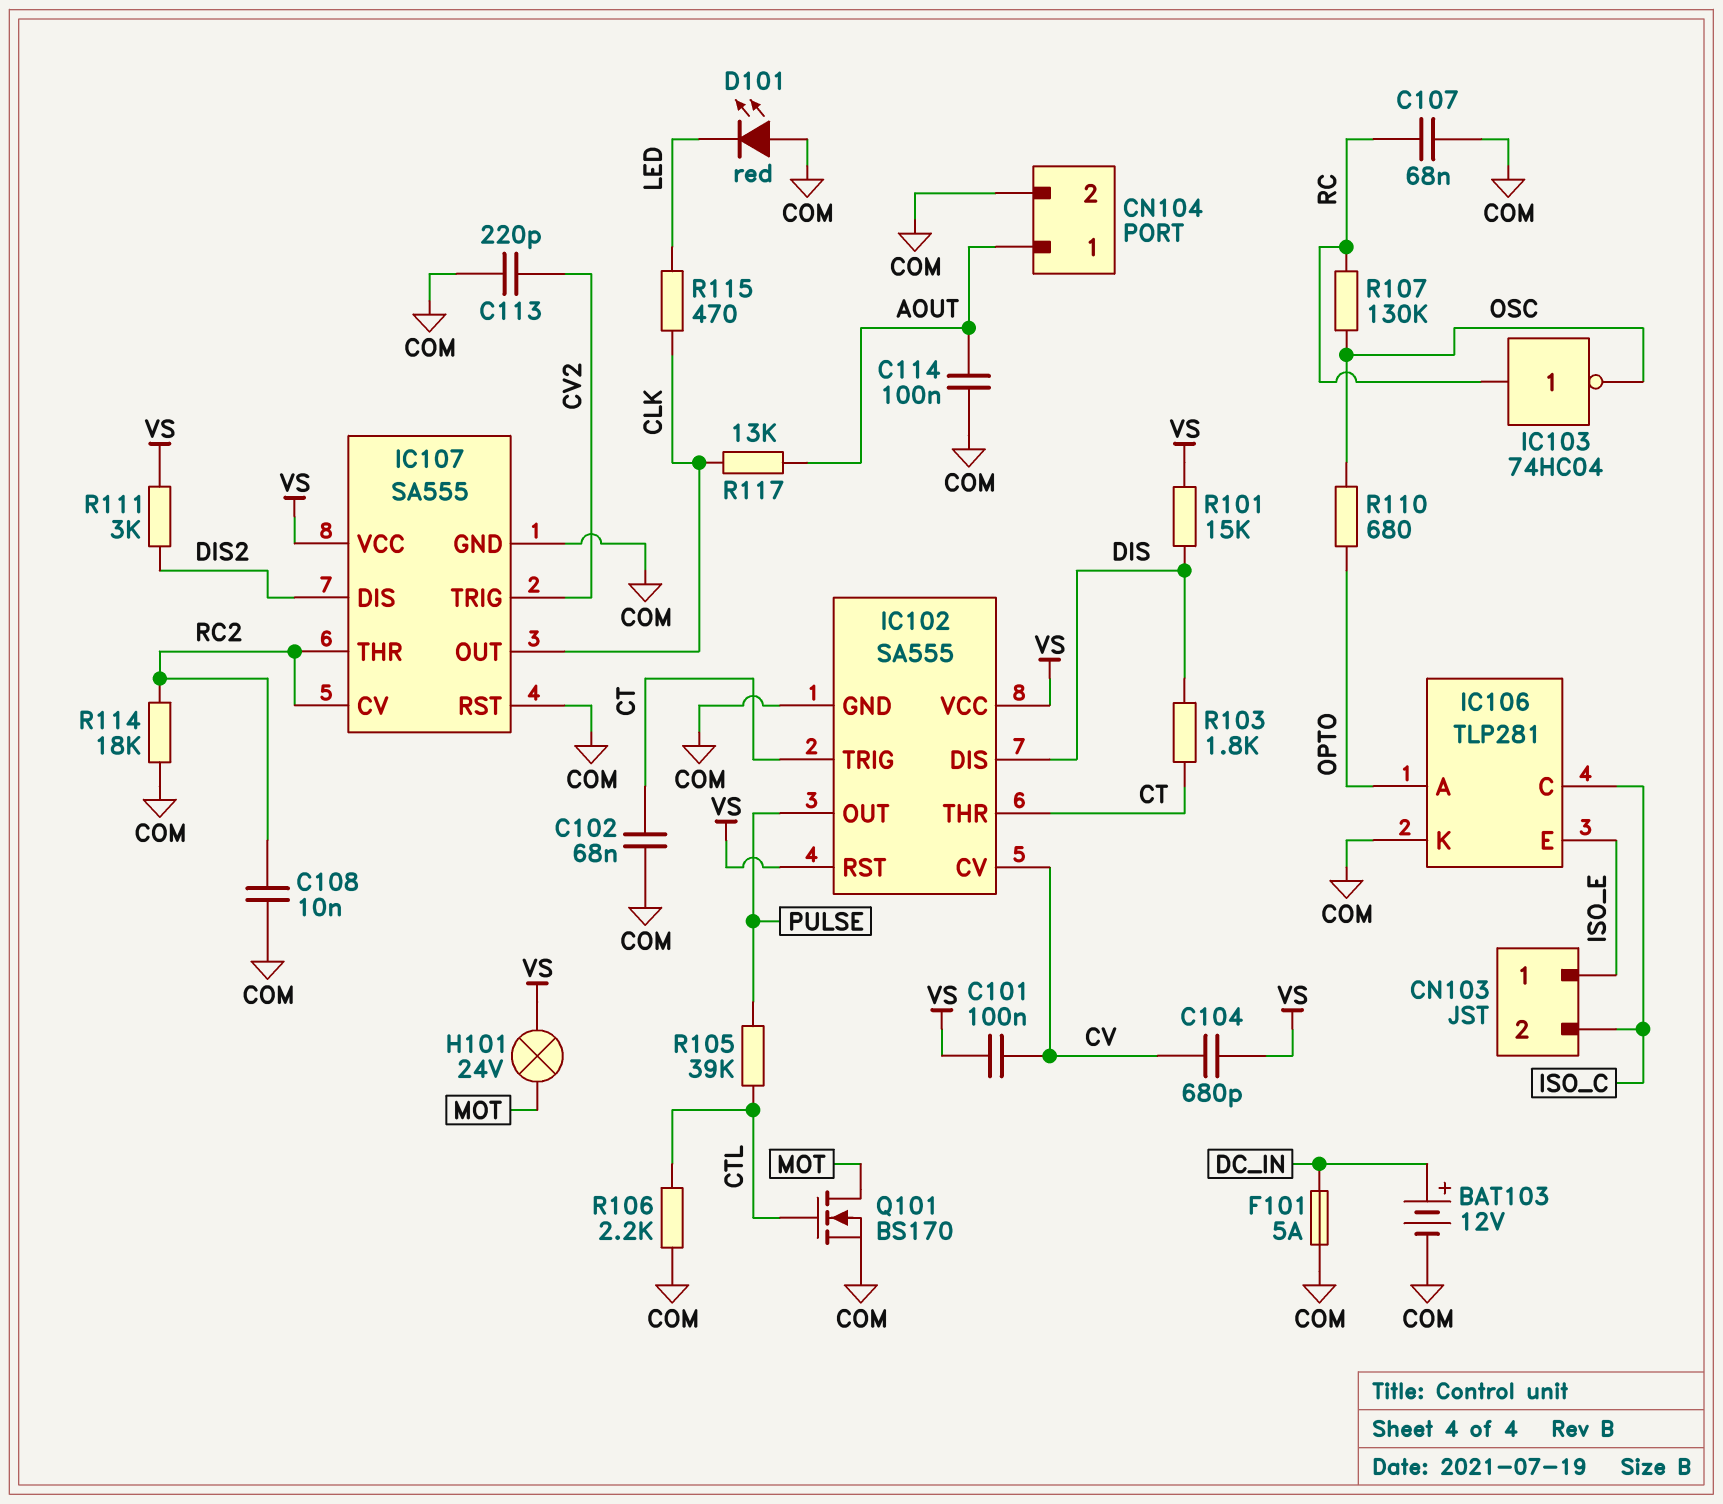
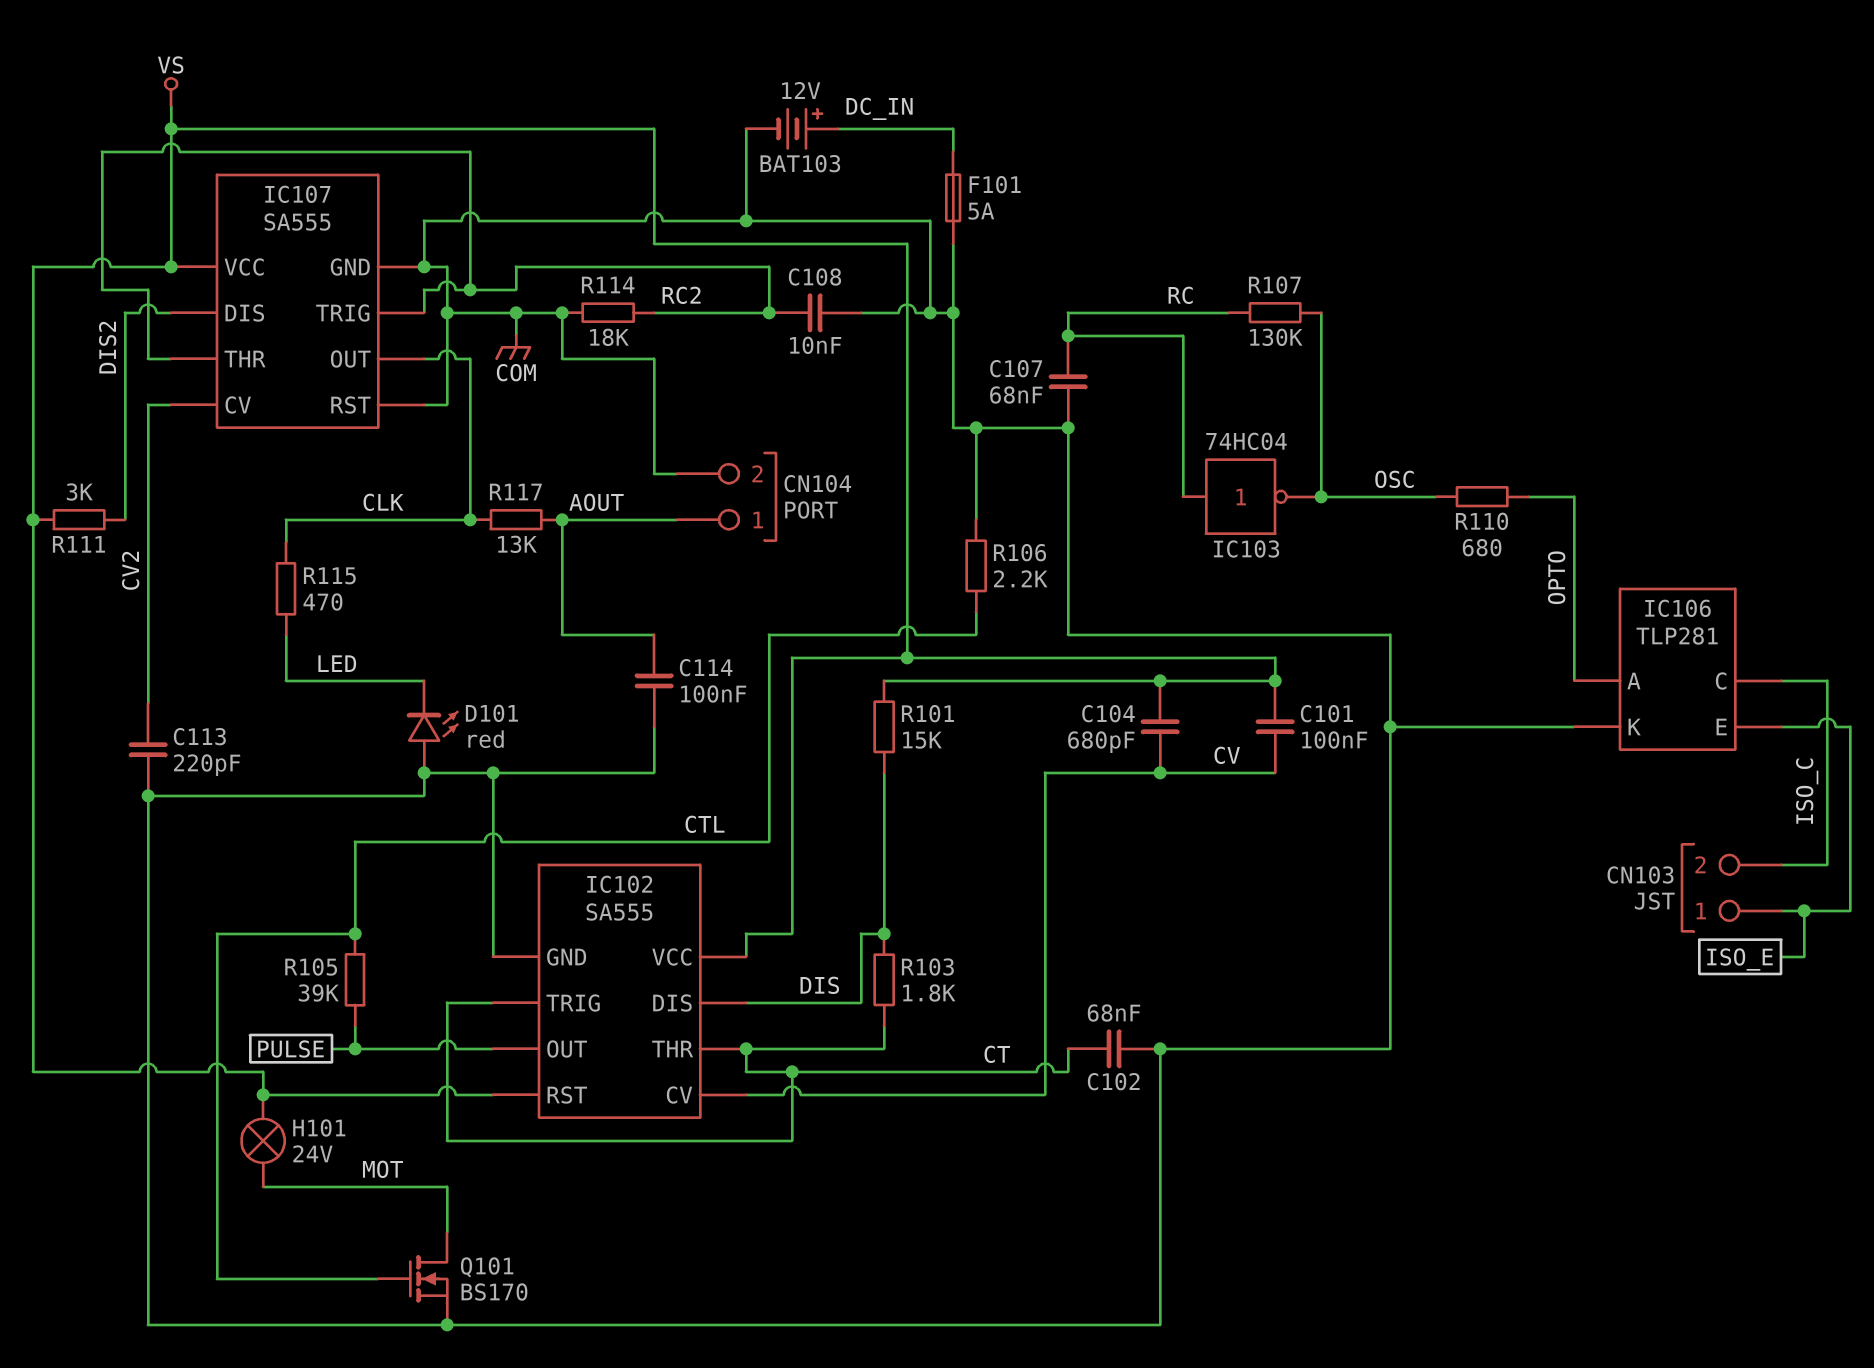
IC107 pin CV: RC2 -> CV2
IC107 pin TRIG: CV2 -> RC2

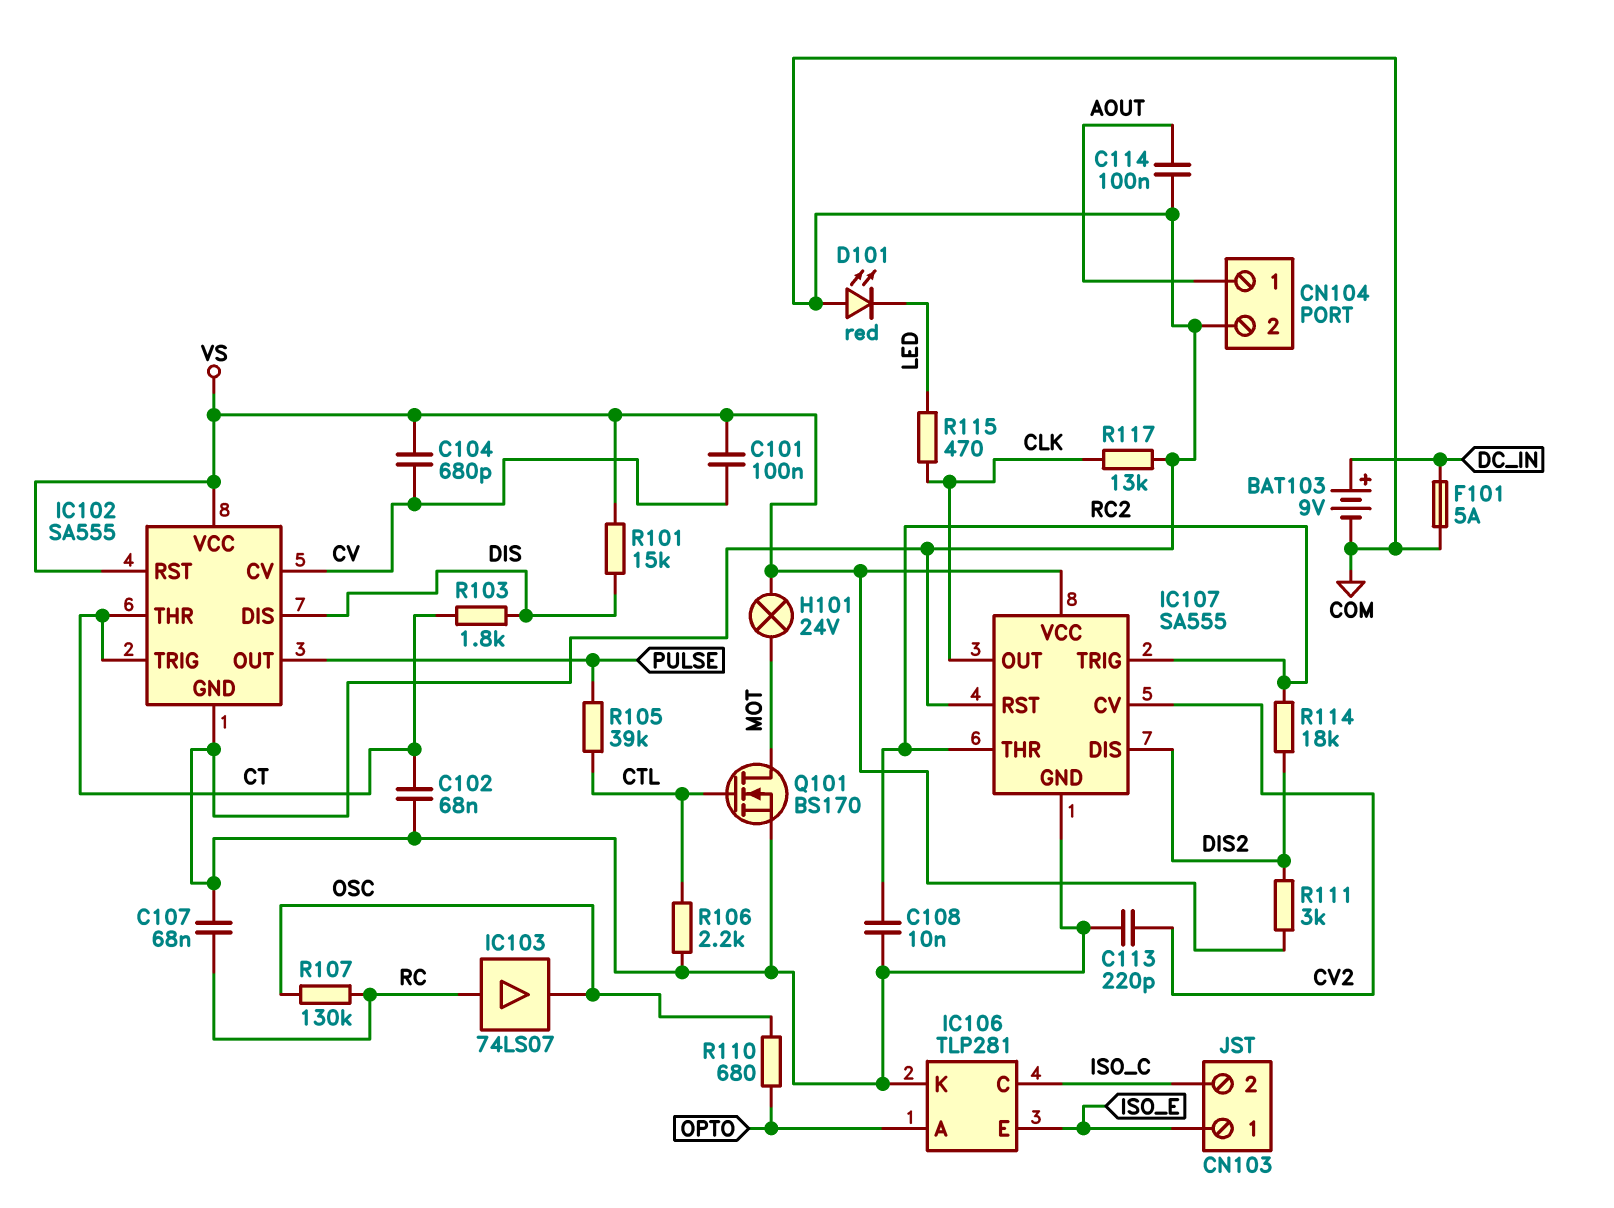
BAT103: 12V (plus DC_IN, minus COM) -> 9V (plus DC_IN, minus COM)
IC103: NOT 74HC04 (in RC, out OSC) -> buffer 74LS07 (in RC, out OSC)
R114: 18k (COM, RC2) -> 18k (DIS2, RC2)
R117: 13k (AOUT, CLK) -> 13k (CLK, COM)

